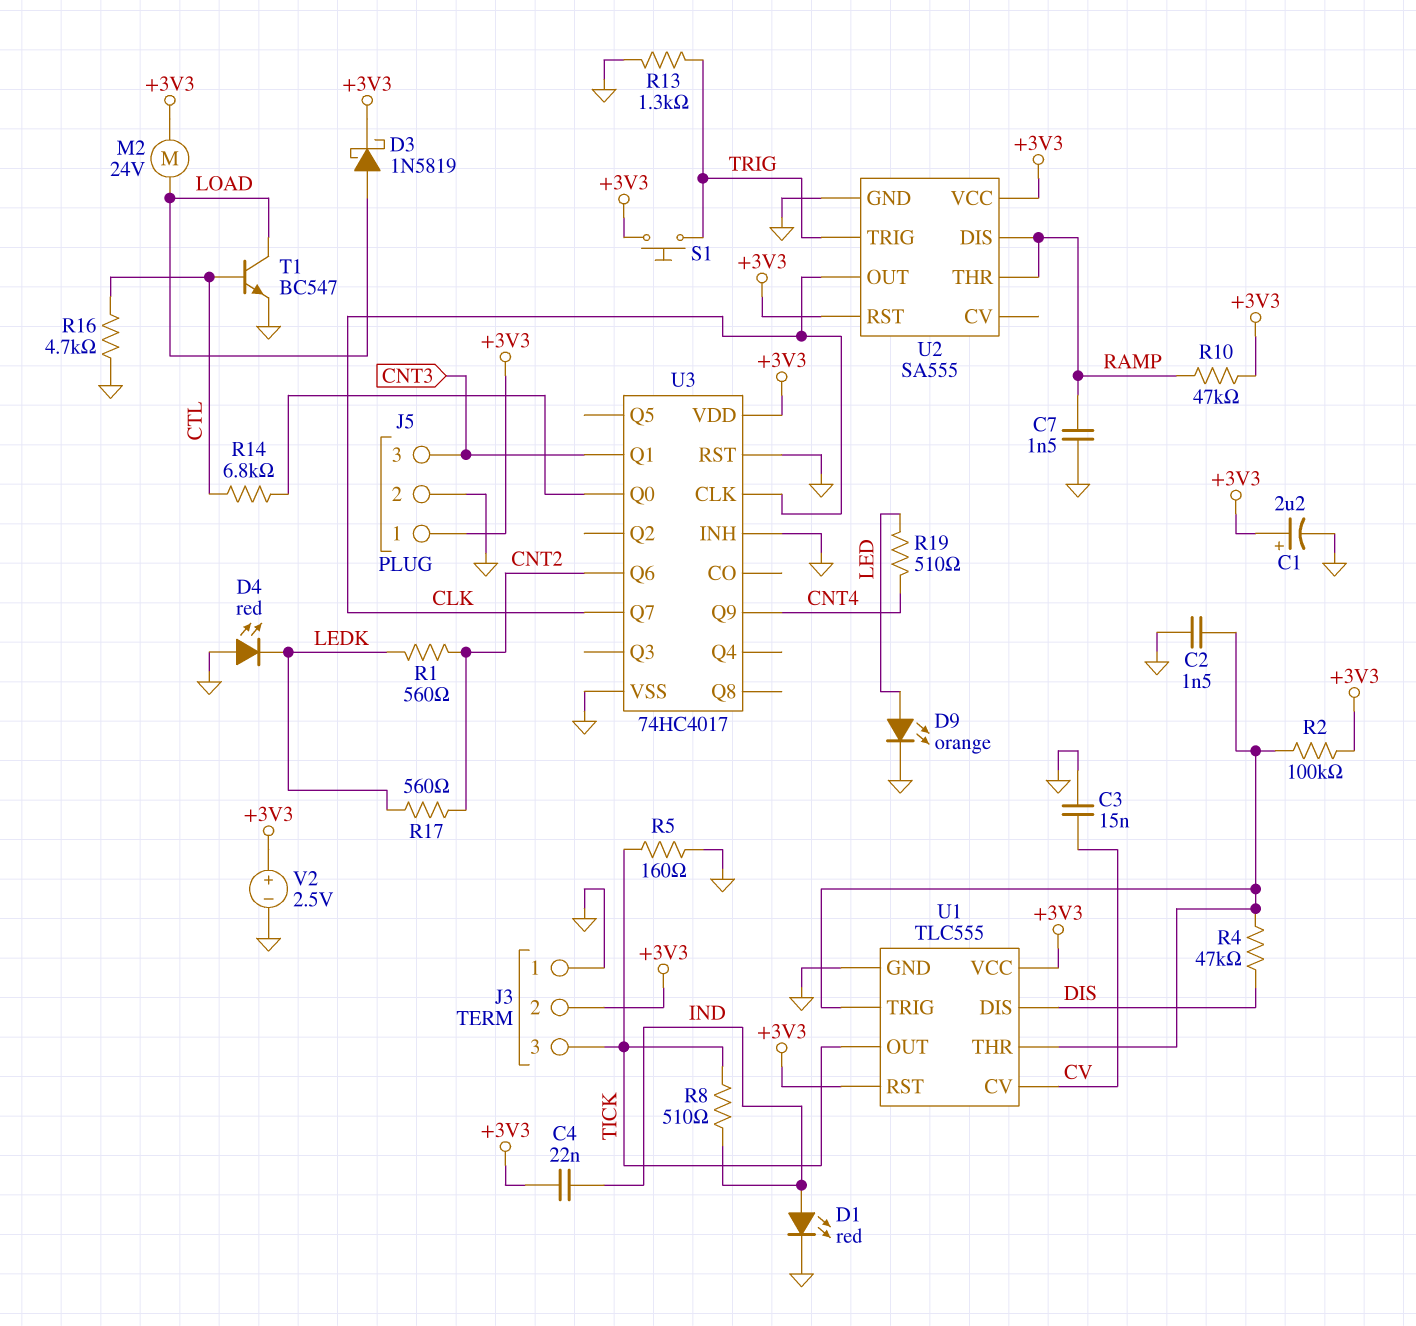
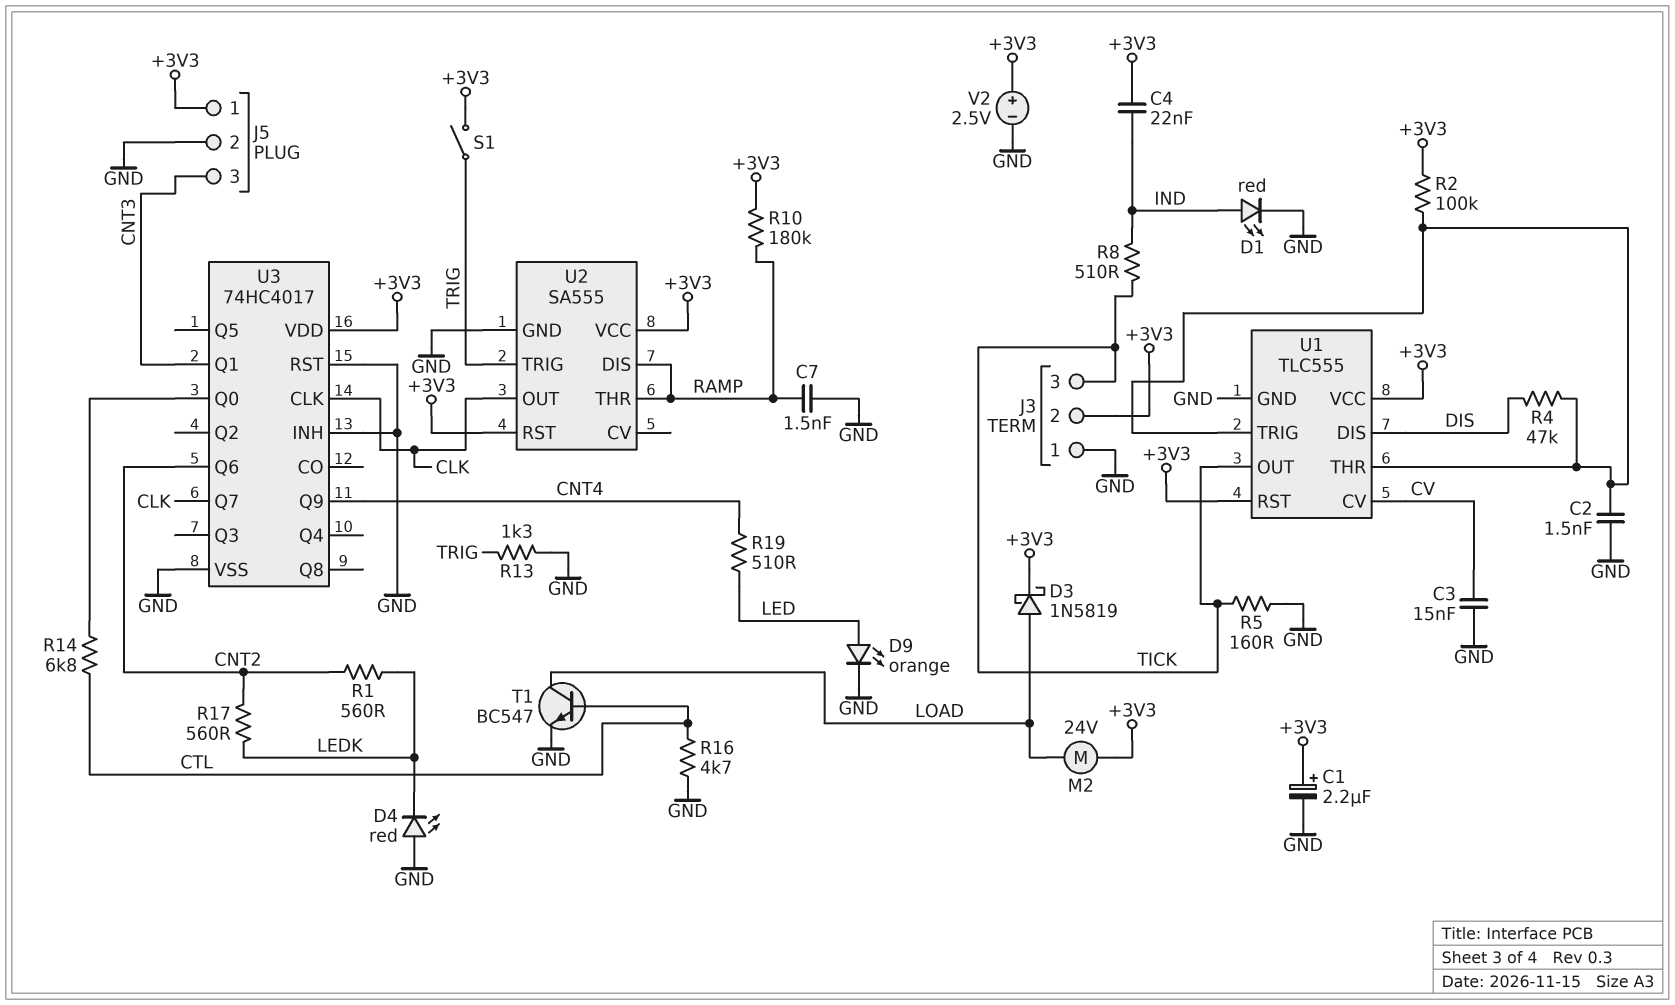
R10: 47k (+3V3, RAMP) -> 180k (+3V3, RAMP)
S1: button (+3V3, TRIG) -> switch (+3V3, TRIG)

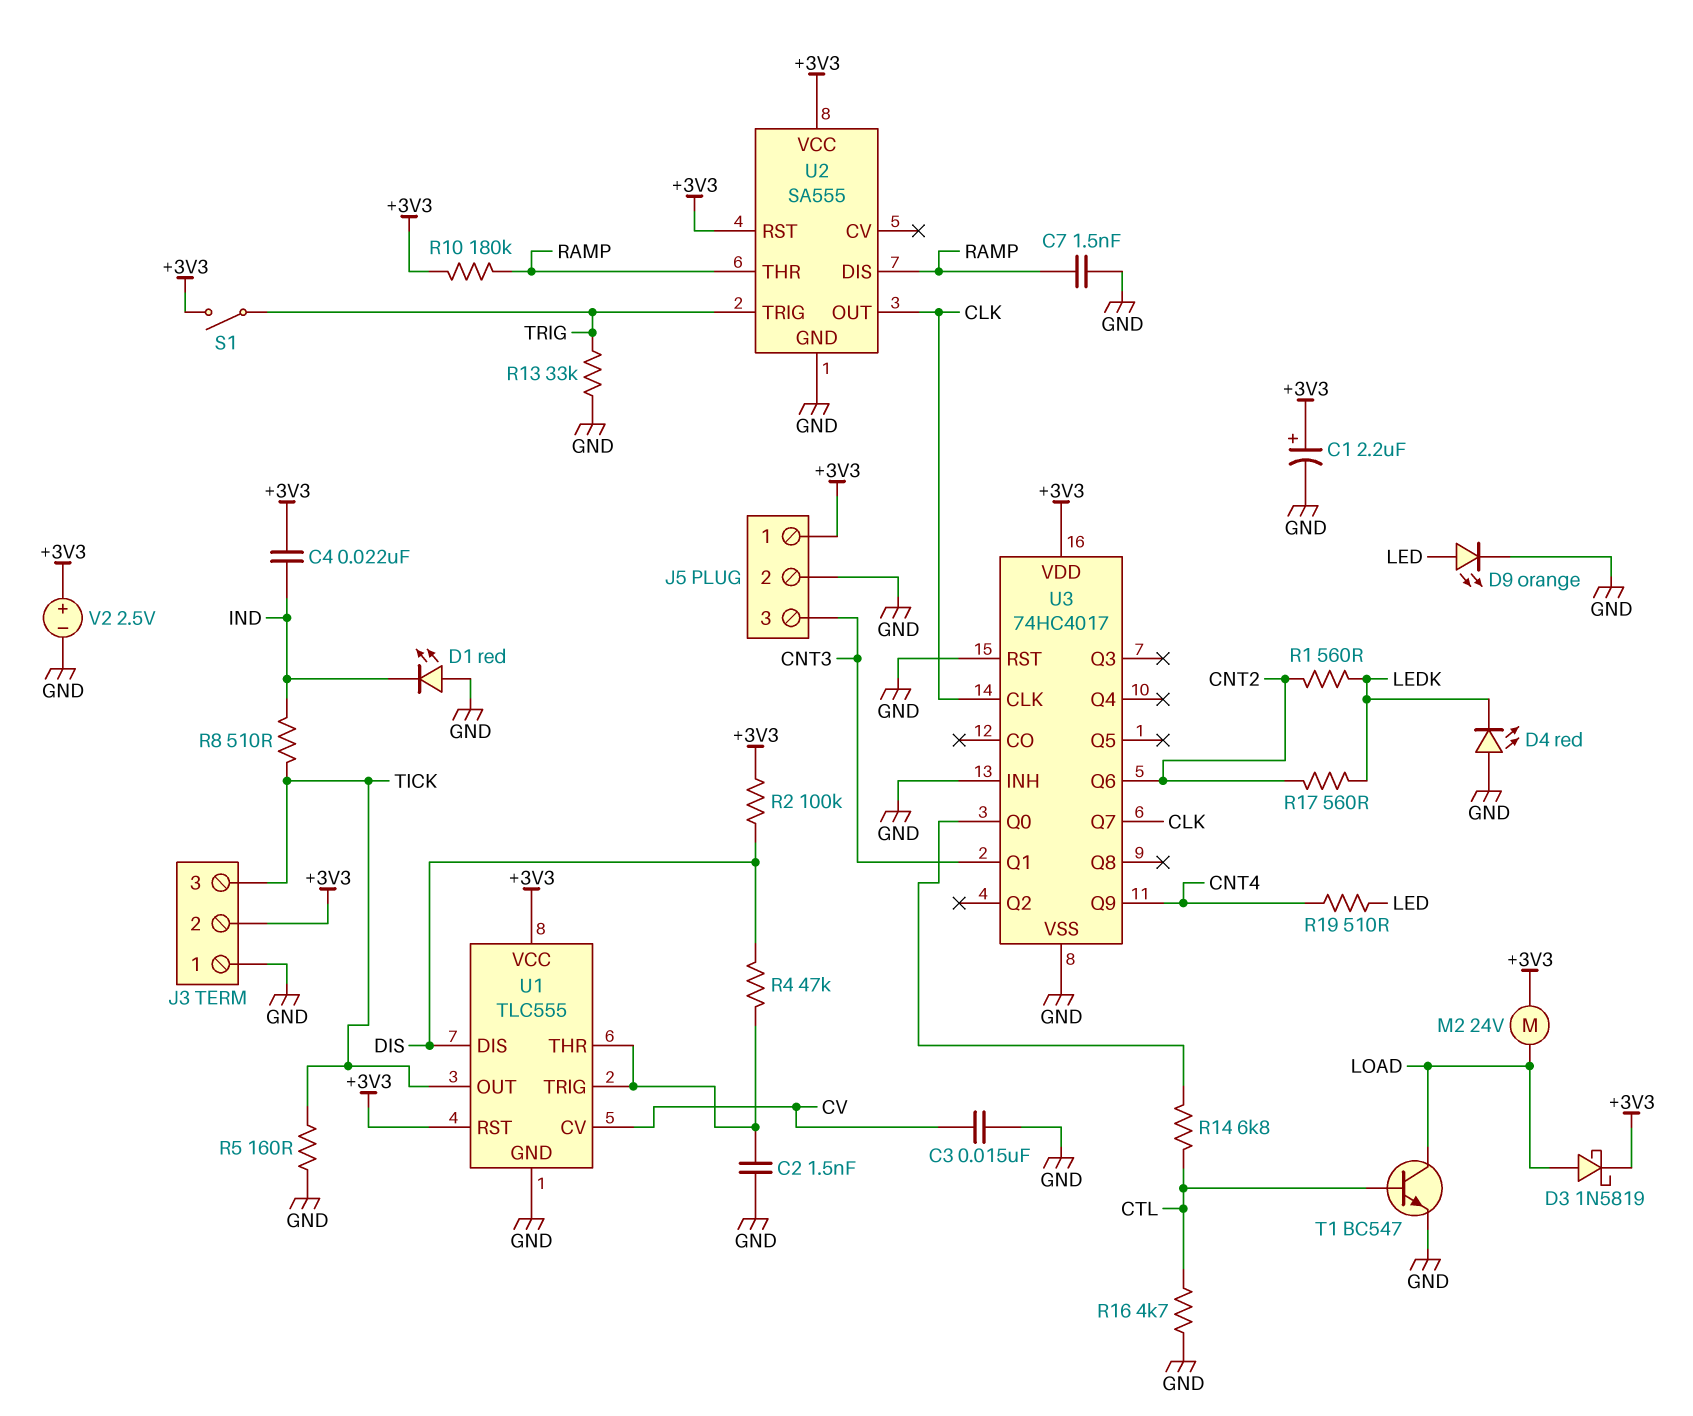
D1: LED red (A IND, K GND) -> LED red (A GND, K IND)
R2: 100k (+3V3, U1/THR) -> 100k (+3V3, DIS)
R13: 1.3k (GND, TRIG) -> 33k (GND, TRIG)

